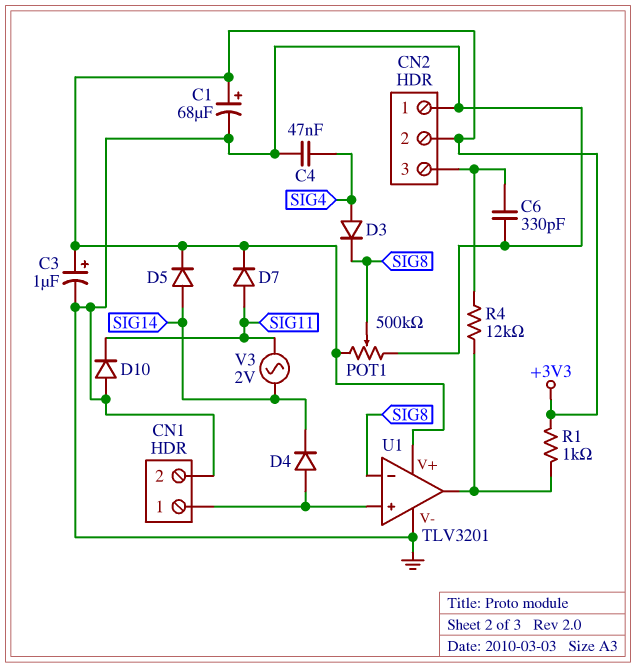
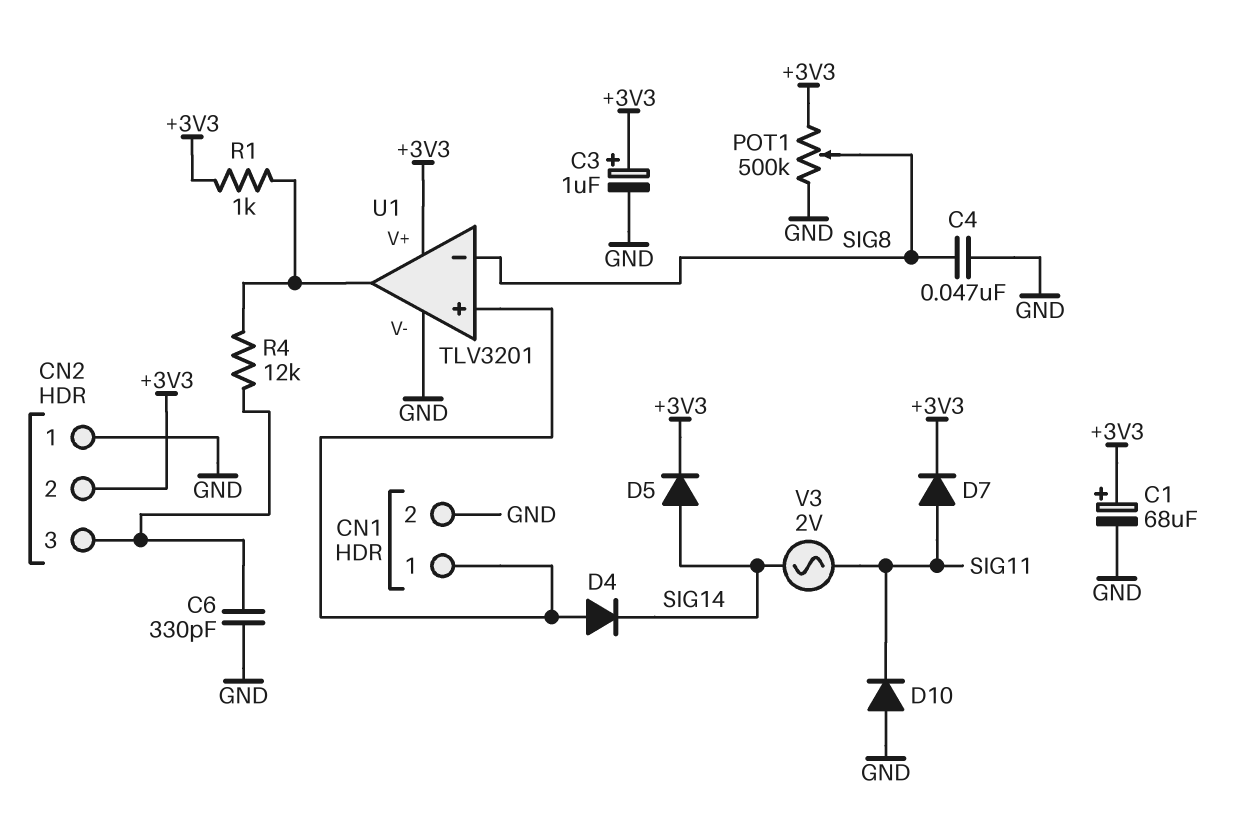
C4: 47nF (GND, SIG4) -> 47nF (GND, SIG8)
D3: diode (A SIG4, K SIG8) -> none

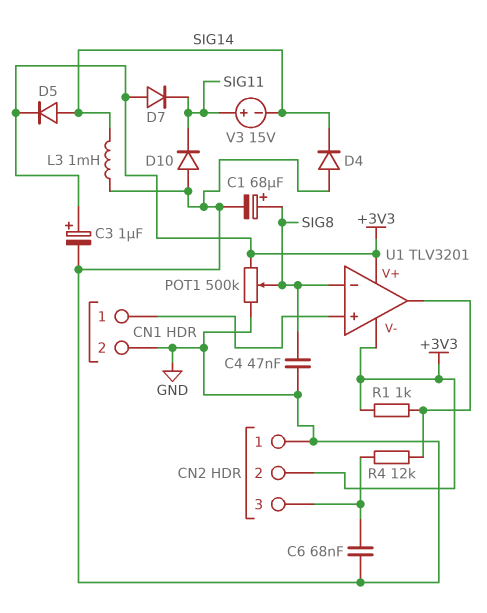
C1: 68uF (plus +3V3, minus GND) -> 68uF (plus SIG8, minus GND)
C6: 330pF (CN2/3, GND) -> 68nF (CN2/3, GND)
D4: diode (A CN1/1, K SIG14) -> diode (A GND, K SIG14)
D7: diode (A SIG11, K +3V3) -> diode (A +3V3, K SIG11)
L3: none -> 1mH (GND, SIG14)
U1 pin V-: GND -> +3V3
V3: AC 2V (SIG11, SIG14) -> 15V (plus SIG11, minus SIG14)

